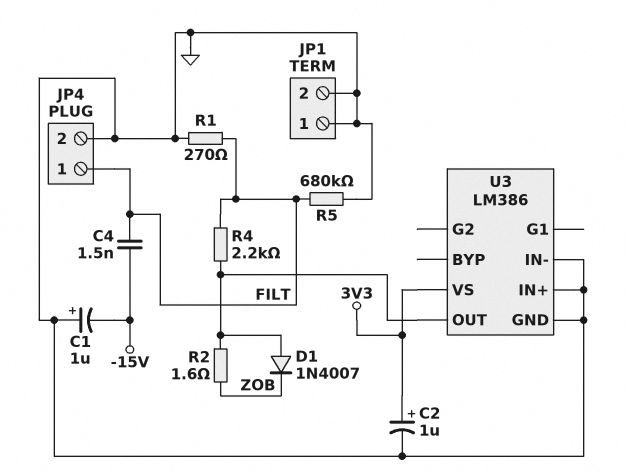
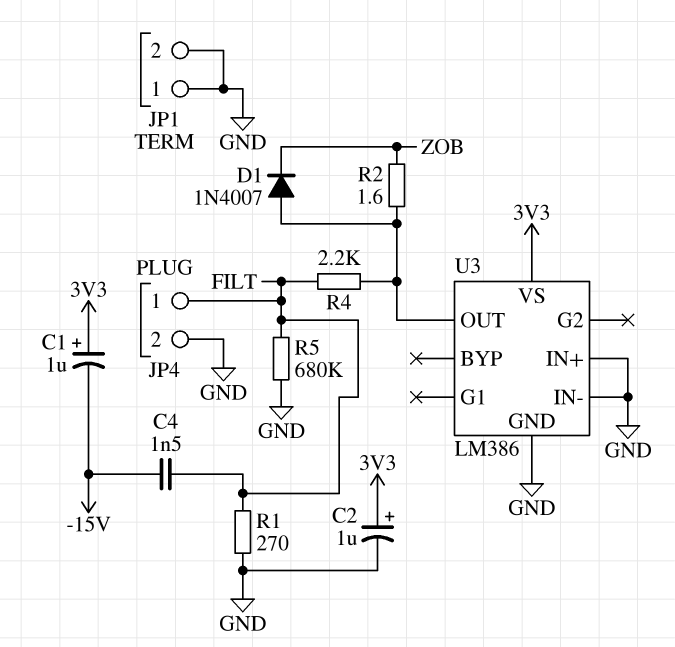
C1: 1uF (plus GND, minus -15V) -> 1uF (plus 3V3, minus -15V)

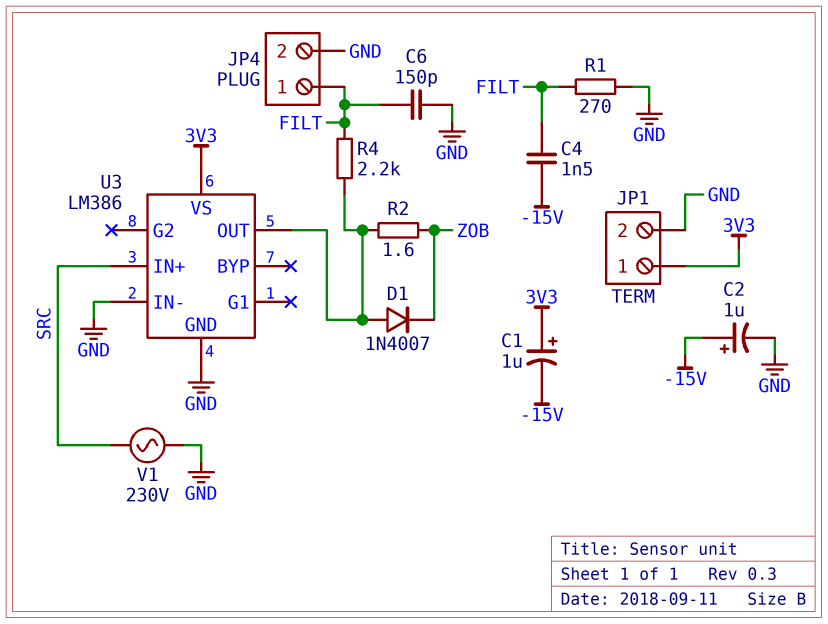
C2: 1uF (plus 3V3, minus GND) -> 1uF (plus -15V, minus GND)
C6: none -> 150pF (FILT, GND)
JP1 pin 1: GND -> 3V3
R5: 680k (FILT, GND) -> none
U3 pin IN+: GND -> SRC
V1: none -> AC 230V (GND, SRC)

